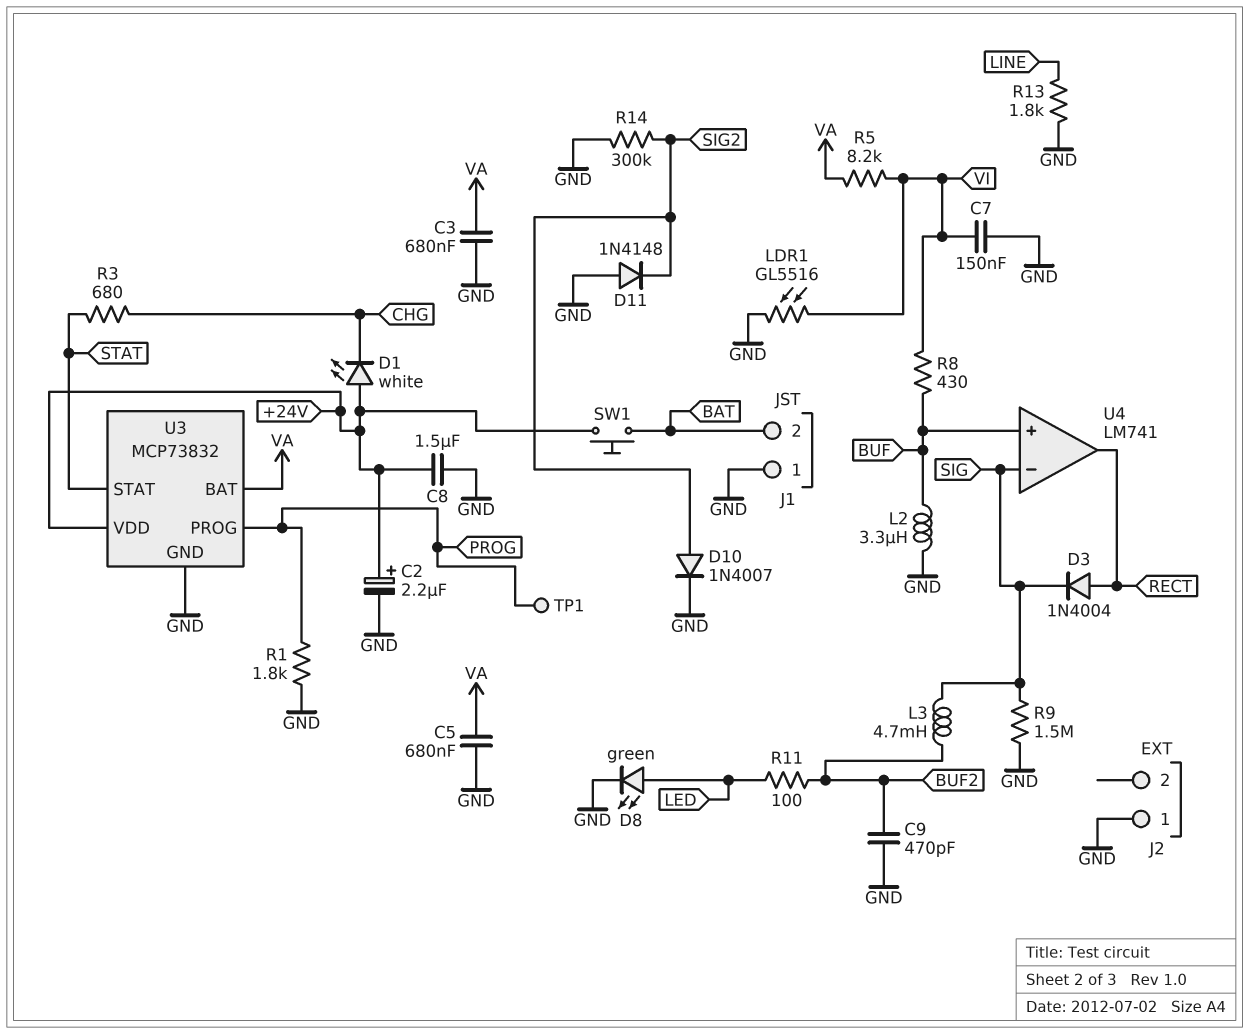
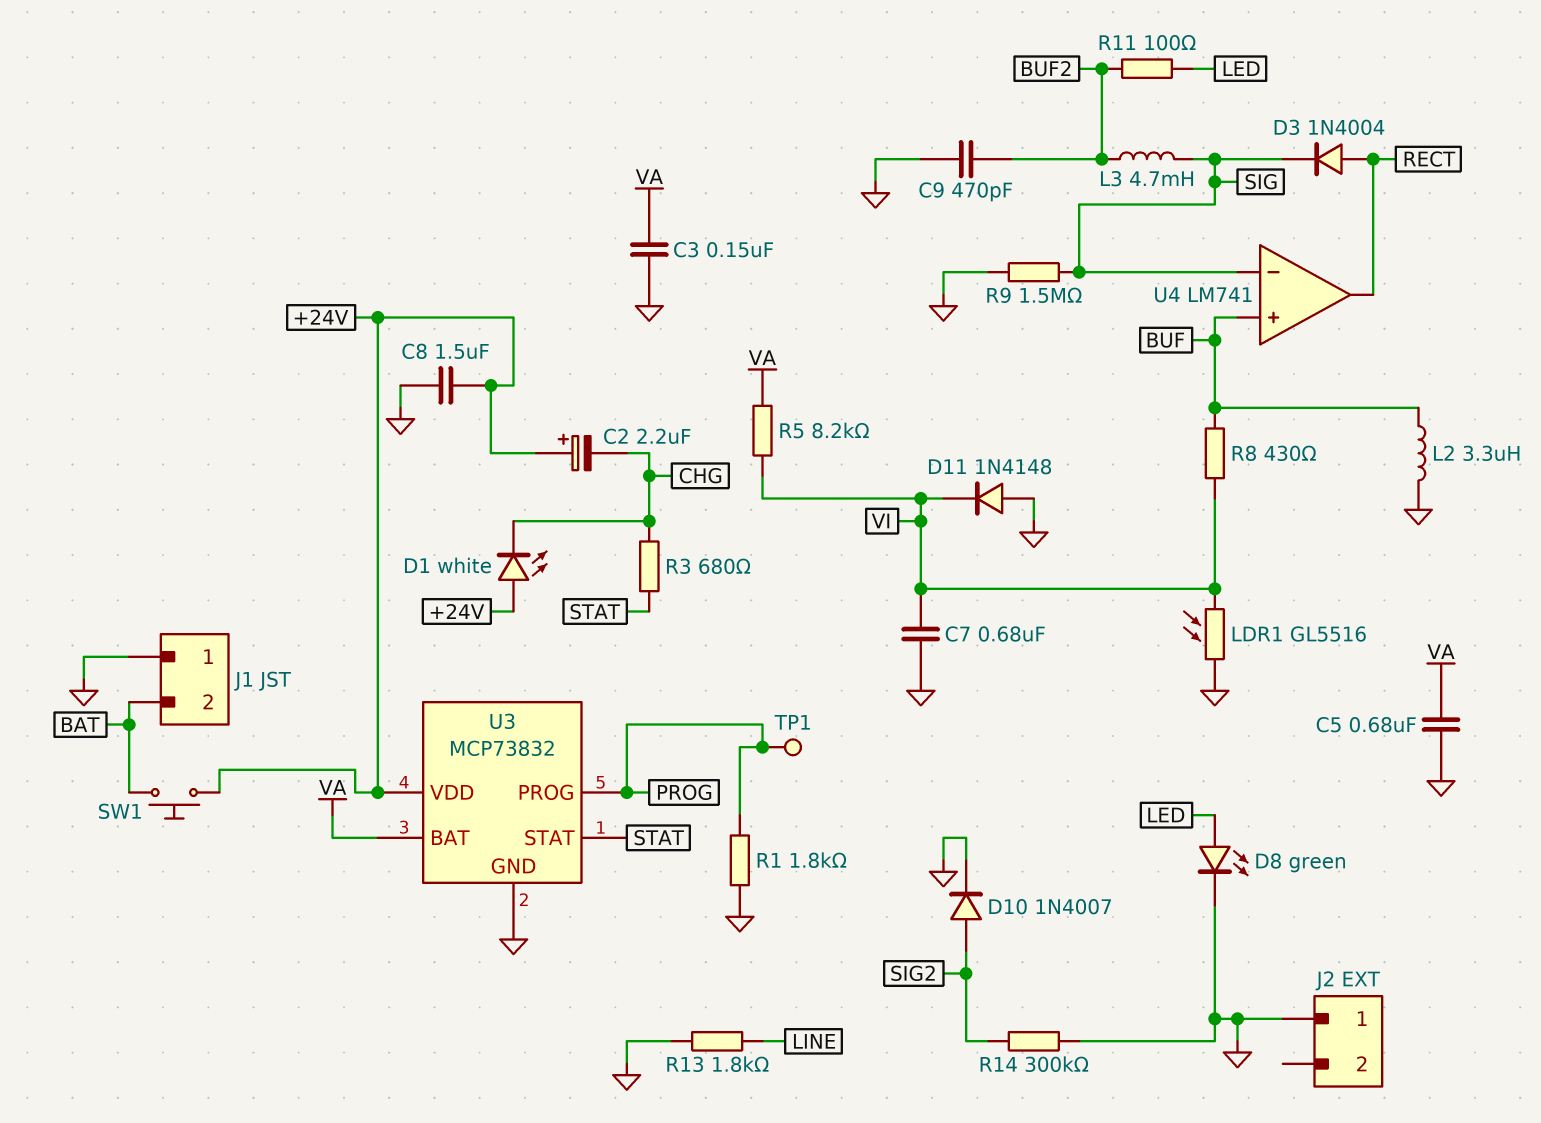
C2: 2.2uF (plus +24V, minus GND) -> 2.2uF (plus +24V, minus CHG)
C3: 680nF (GND, VA) -> 150nF (GND, VA)
C7: 150nF (GND, VI) -> 680nF (GND, VI)
D11: diode 1N4148 (A GND, K SIG2) -> diode 1N4148 (A GND, K VI)

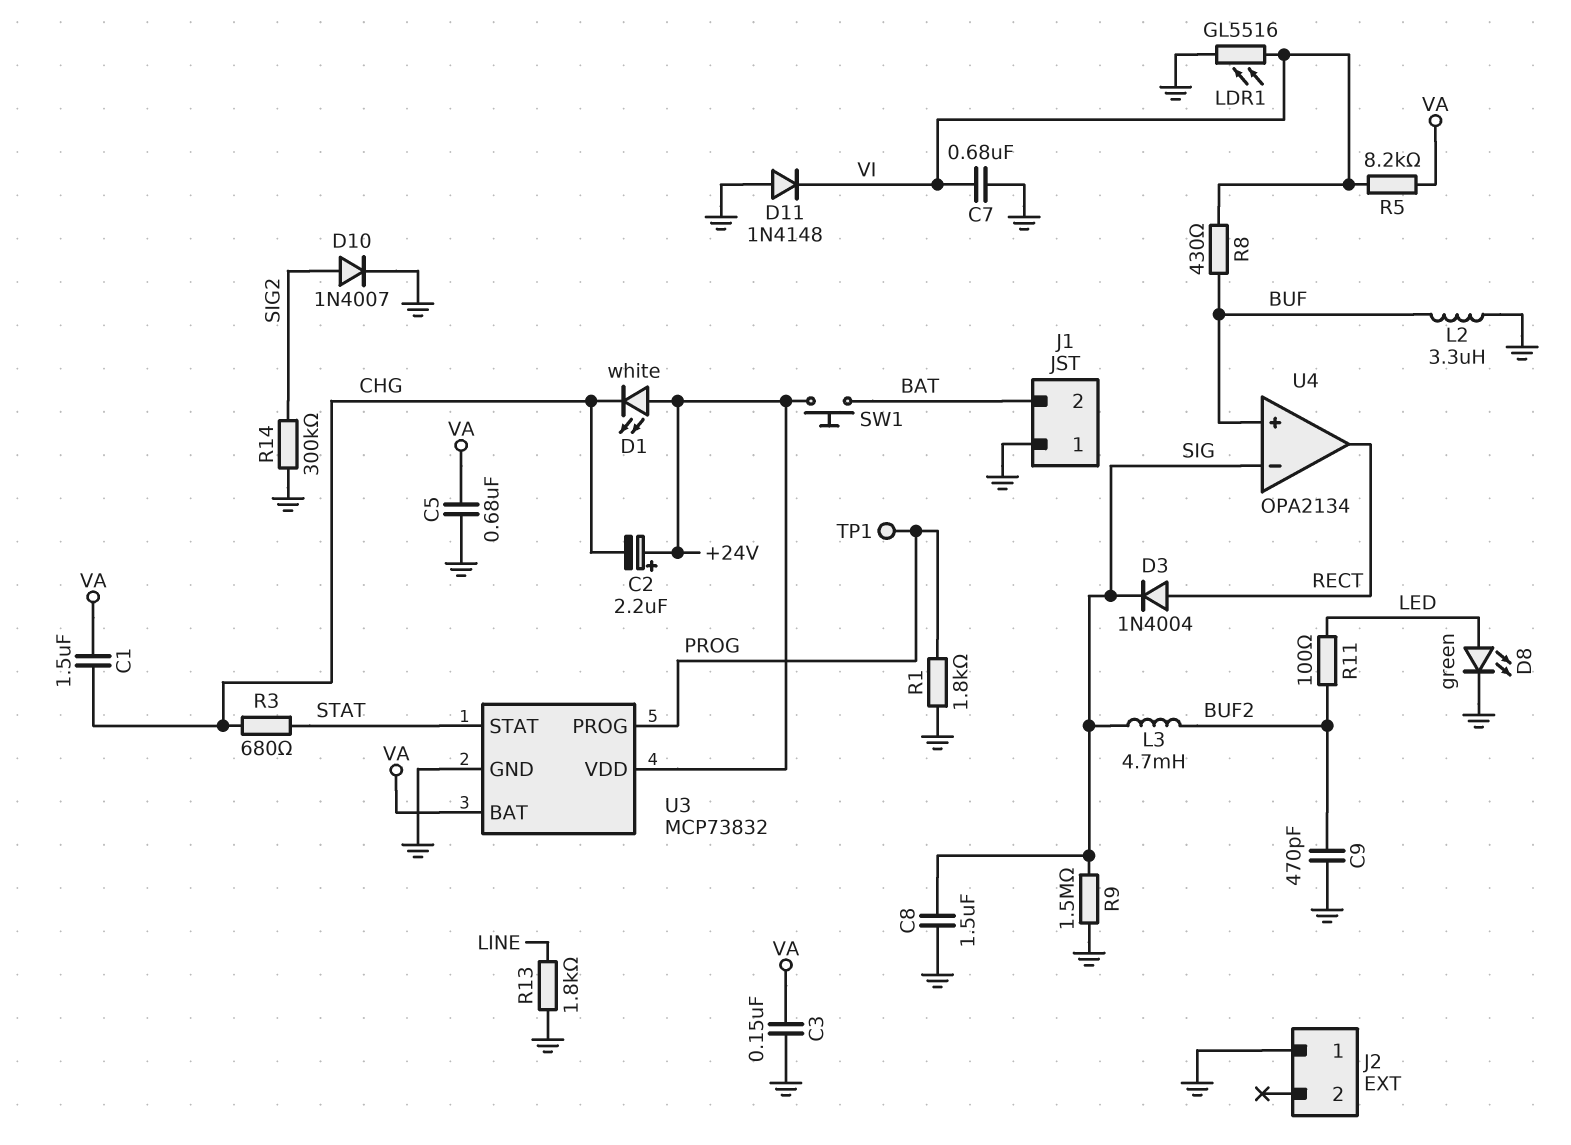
C1: none -> 1.5uF (CHG, VA)
C8: 1.5uF (+24V, GND) -> 1.5uF (GND, SIG)
U4: LM741 -> OPA2134

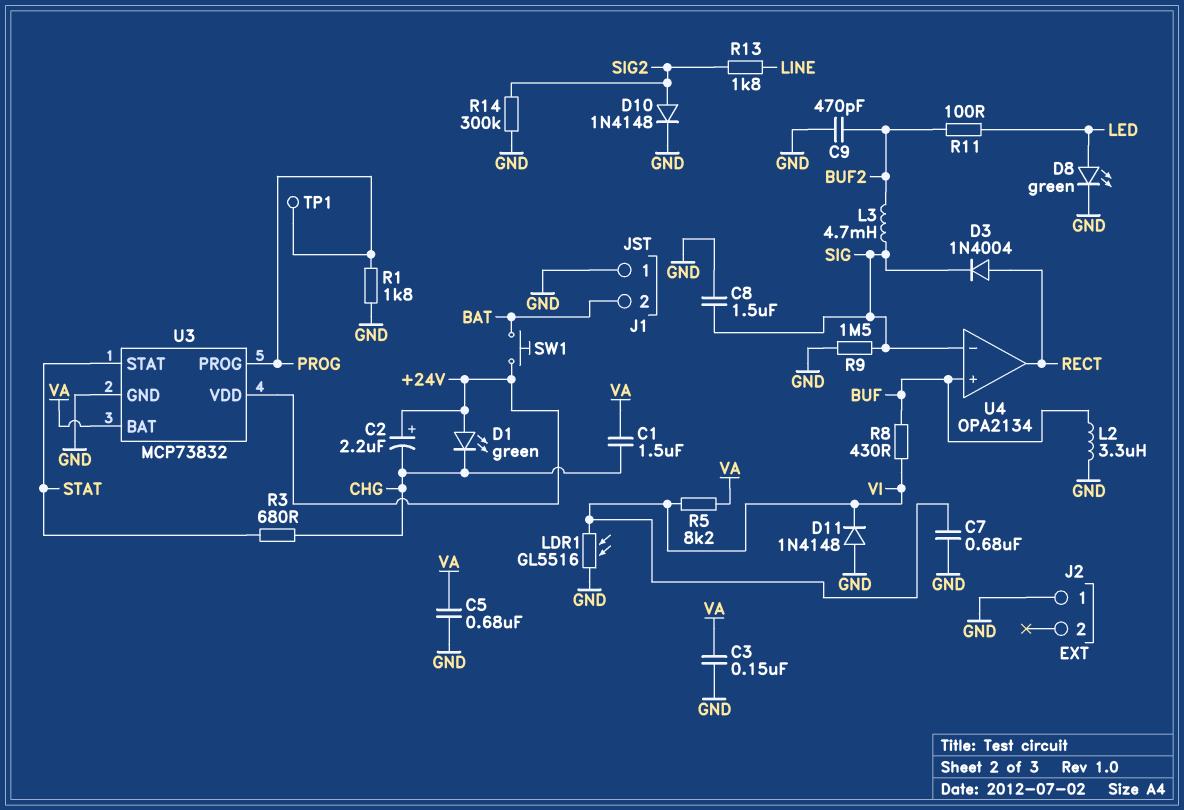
D1: LED white (A +24V, K CHG) -> LED green (A +24V, K CHG)
D10: diode 1N4007 (A SIG2, K GND) -> diode 1N4148 (A SIG2, K GND)
R13: 1.8k (GND, LINE) -> 1.8k (LINE, SIG2)

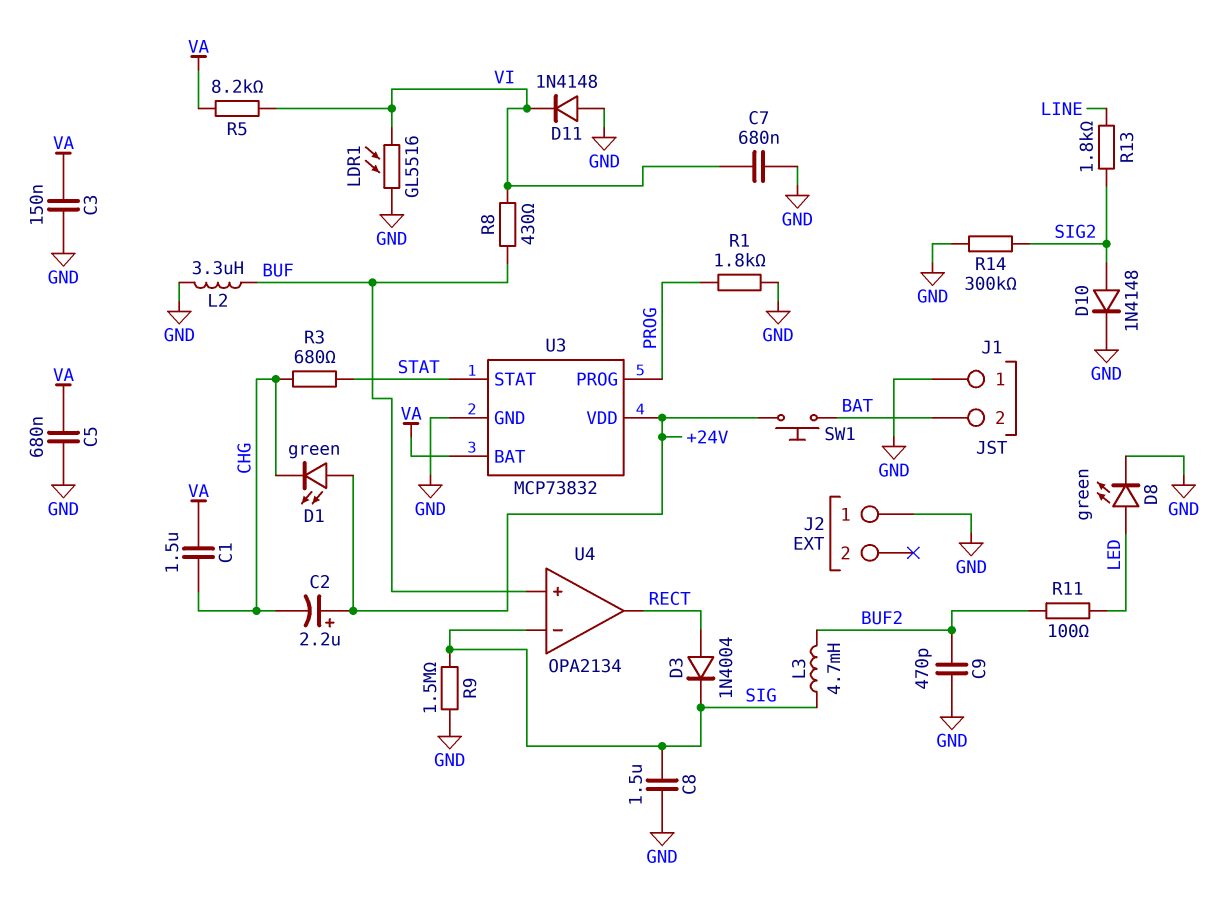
TP1: test point (PROG) -> none

